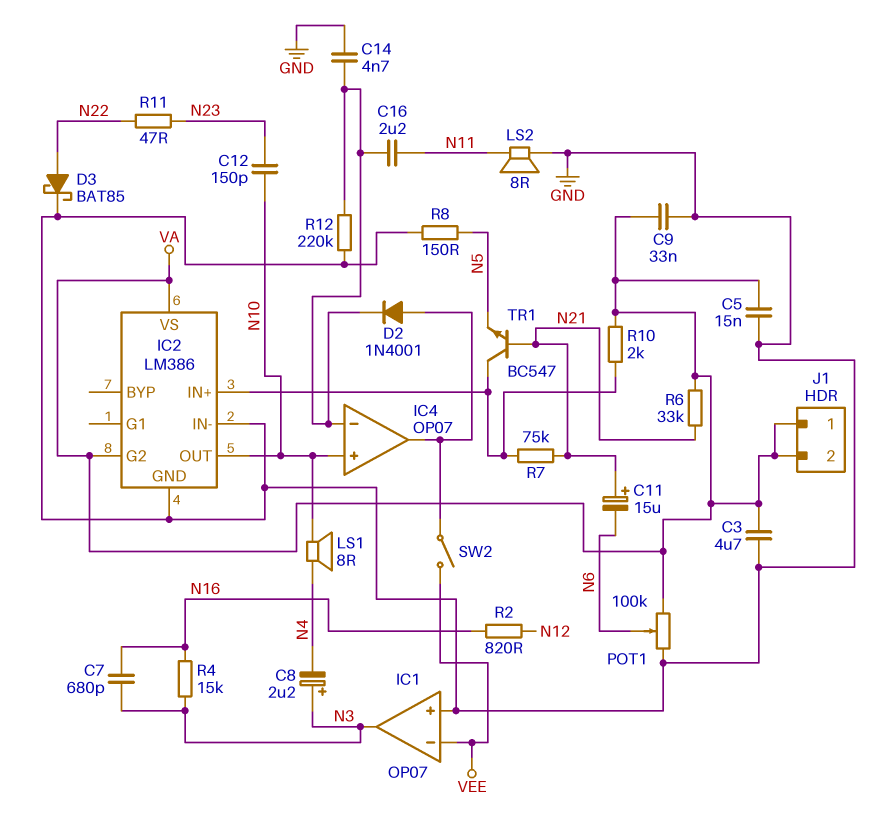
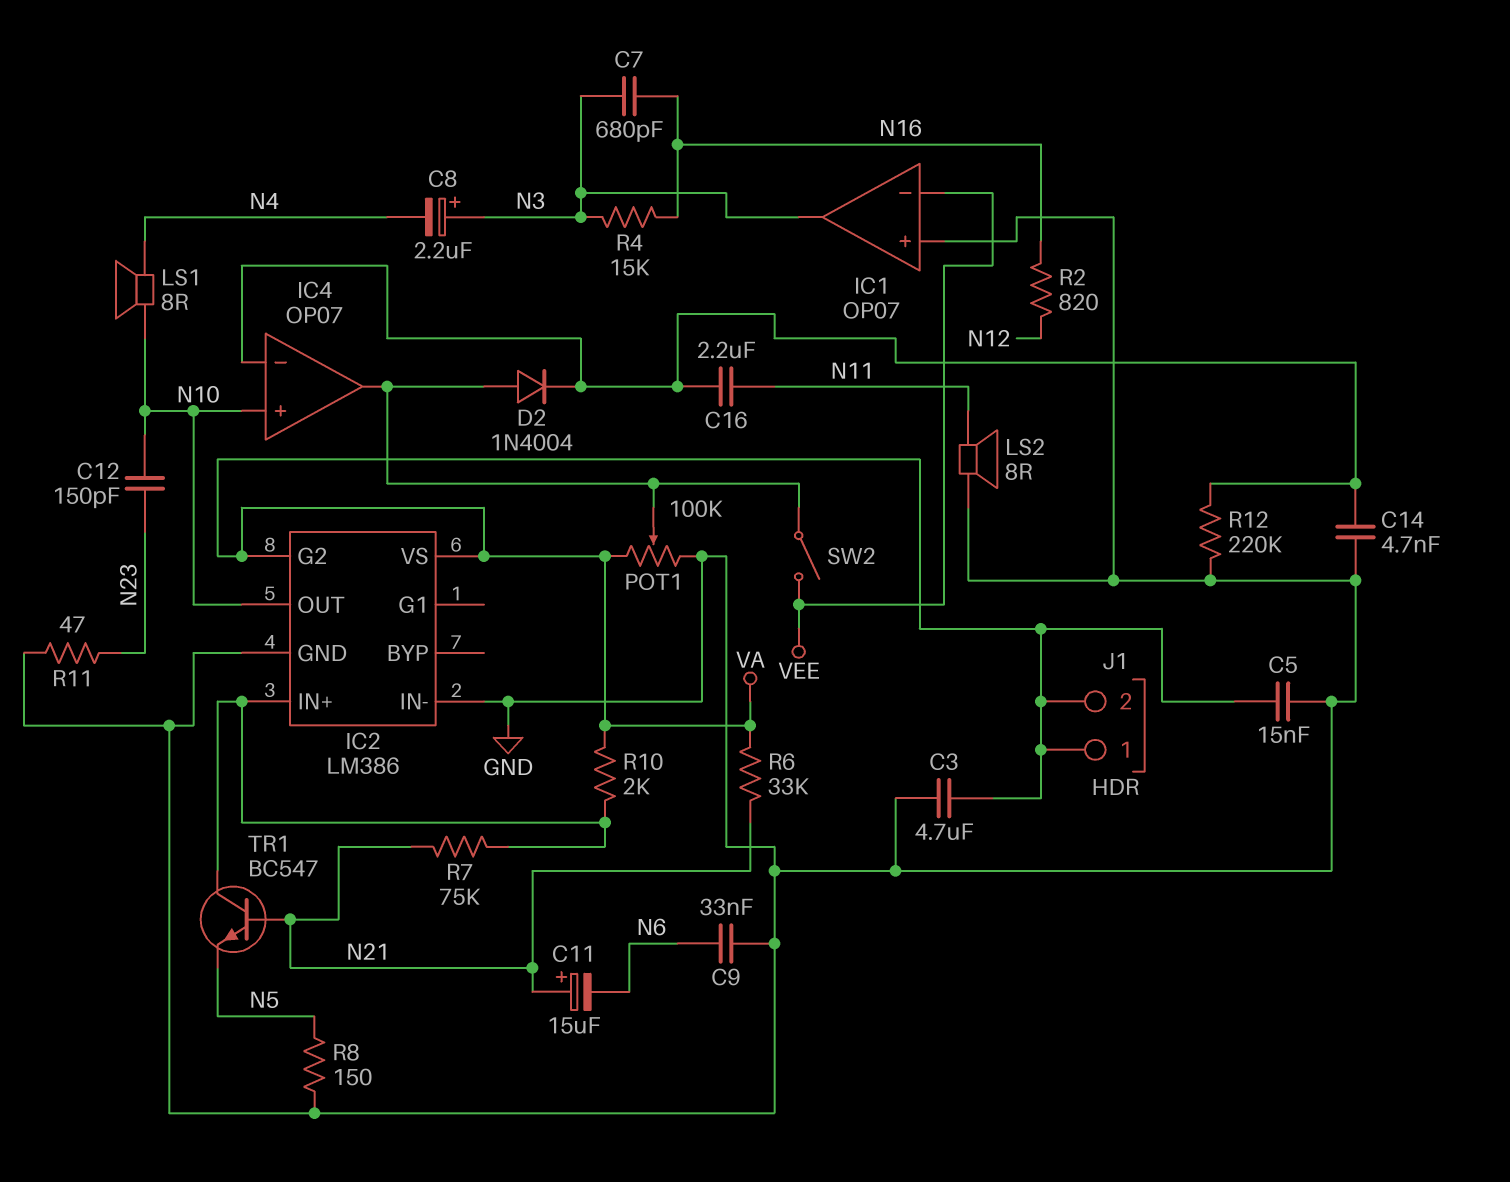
C9: 33nF (GND, VA) -> 33nF (GND, N6)
D2: diode 1N4001 (A IC4/out, K IC4/in-) -> diode 1N4004 (A IC4/out, K IC4/in-)
D3: schottky BAT85 (A N22, K GND) -> none
POT1: 100k (GND, VA, wiper N6) -> 100k (GND, VA, wiper IC4/out)
R11: 47 (N22, N23) -> 47 (GND, N23)

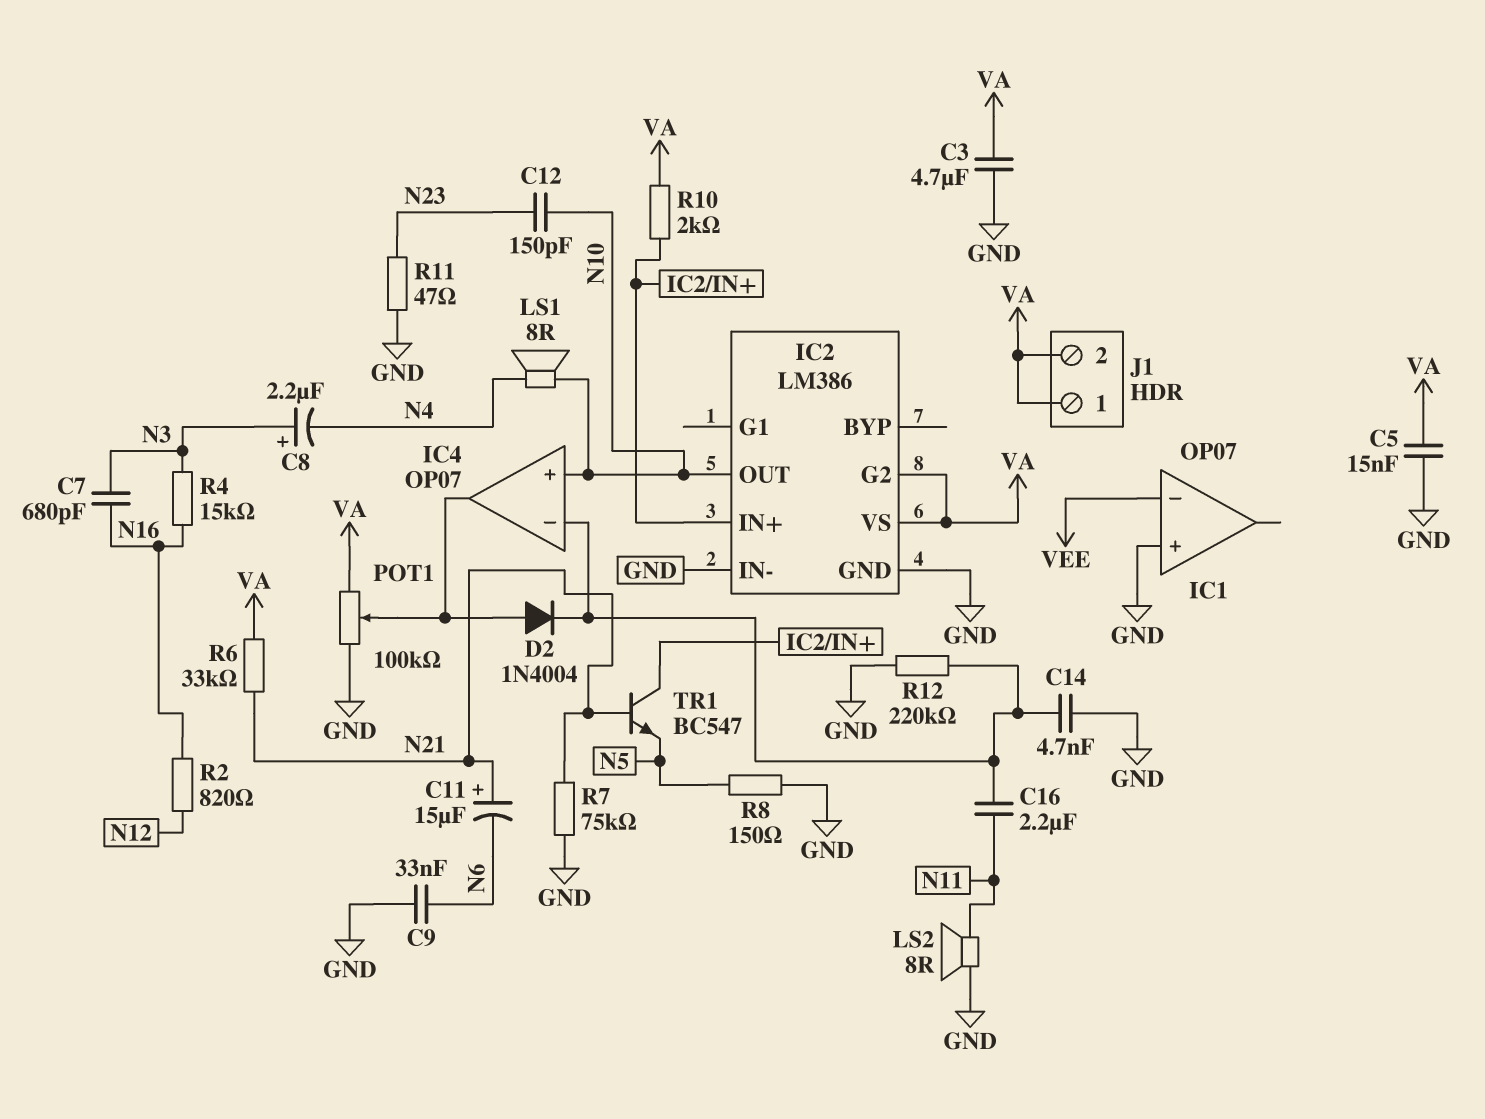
IC1 pin out: N3 -> none
R7: 75k (IC2/IN+, N21) -> 75k (GND, N21)
SW2: switch (IC4/out, VEE) -> none

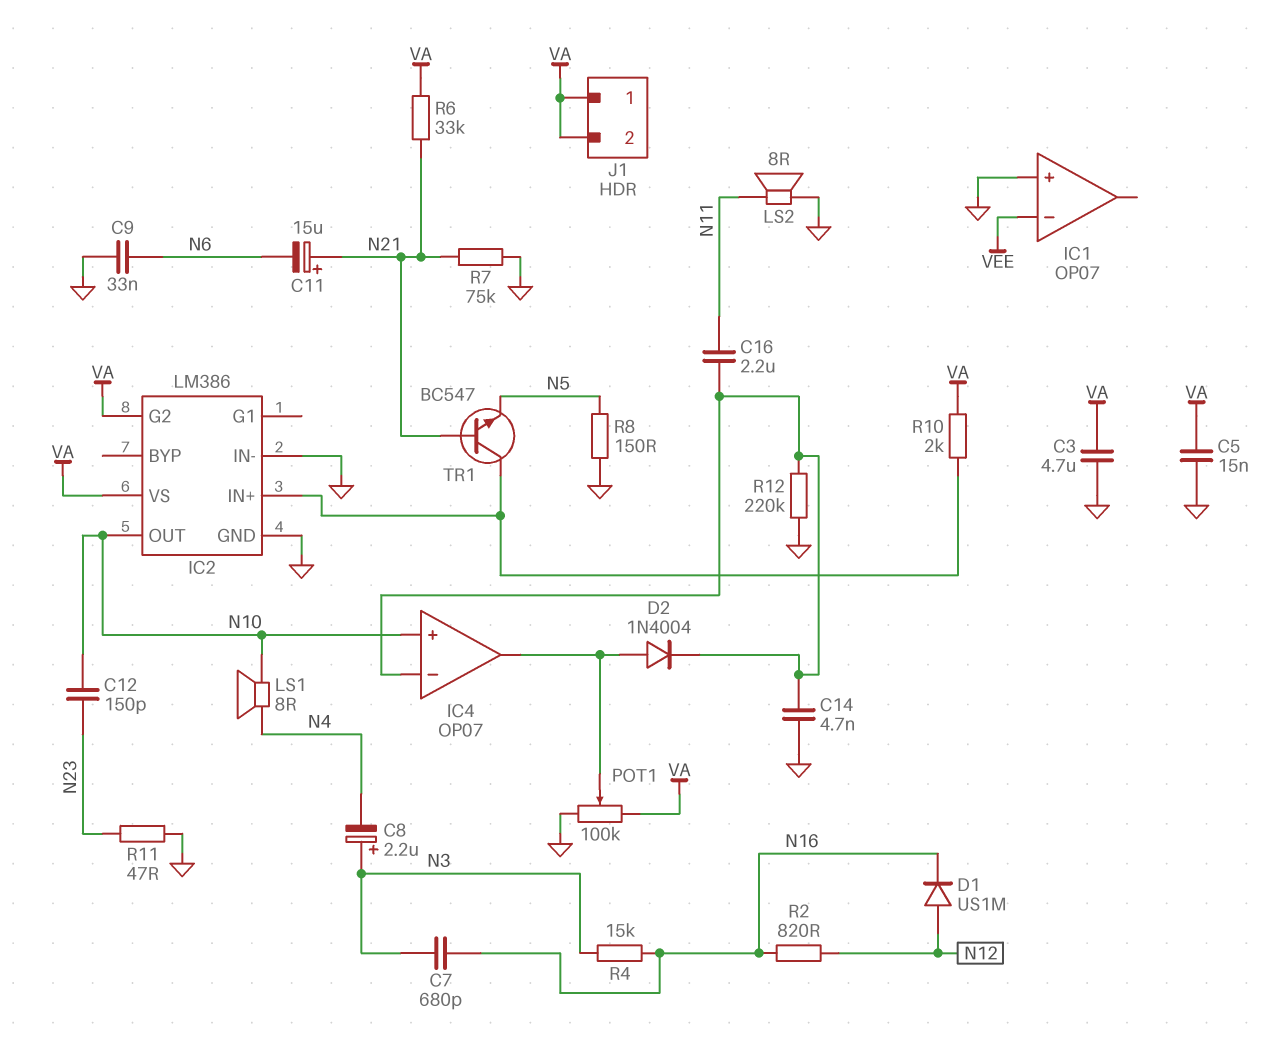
D1: none -> diode US1M (A N12, K N16)

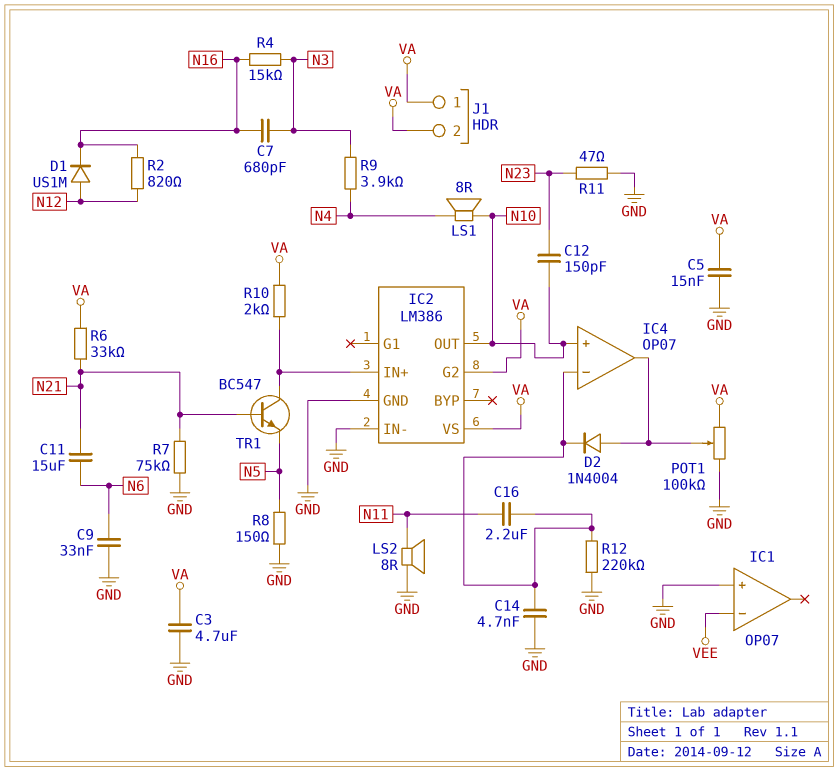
C8: 2.2uF (plus N3, minus N4) -> none
C11: 15uF (plus N21, minus N6) -> 15uF (N6, N21)
R9: none -> 3.9k (N3, N4)

